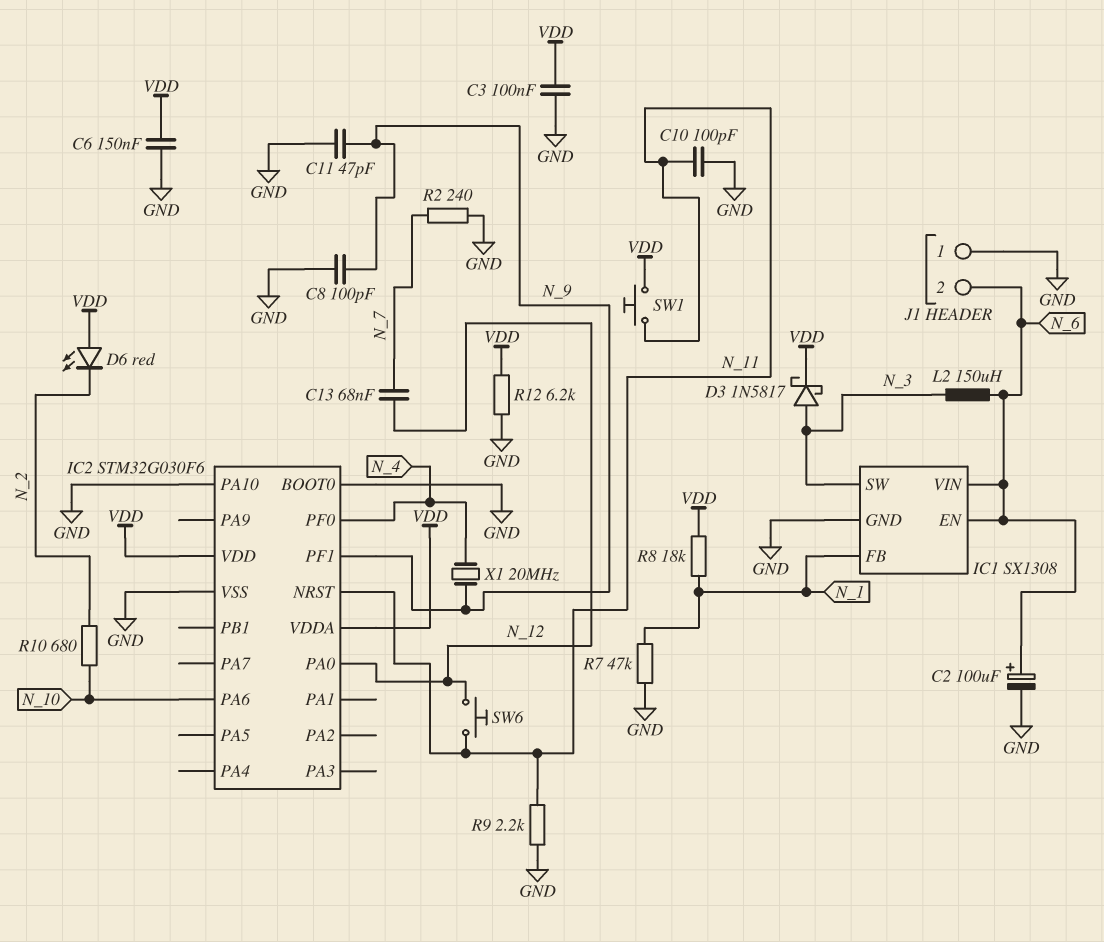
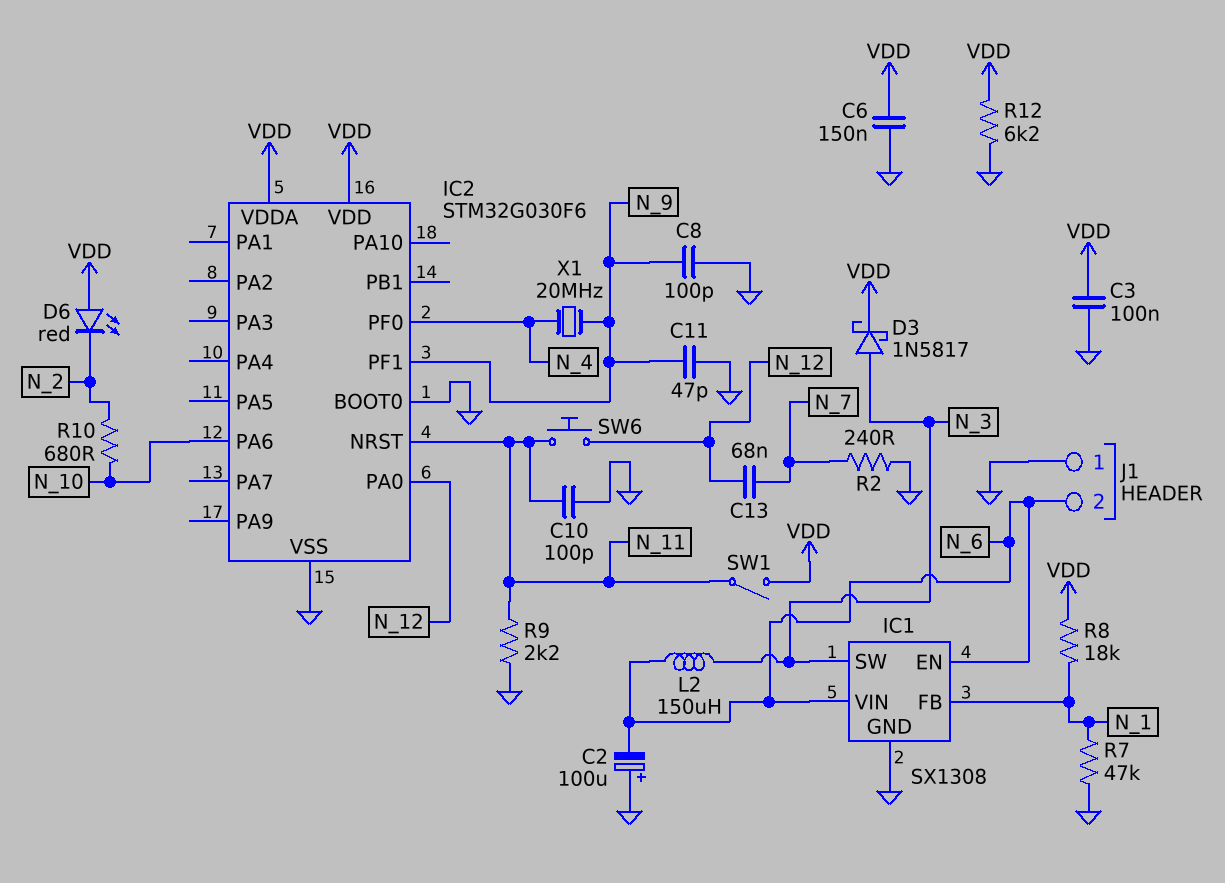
C2: 100uF (plus N_6, minus GND) -> 100uF (plus GND, minus N_6)
IC2 pin PA10: GND -> none
SW1: button (N_11, VDD) -> switch (N_11, VDD)

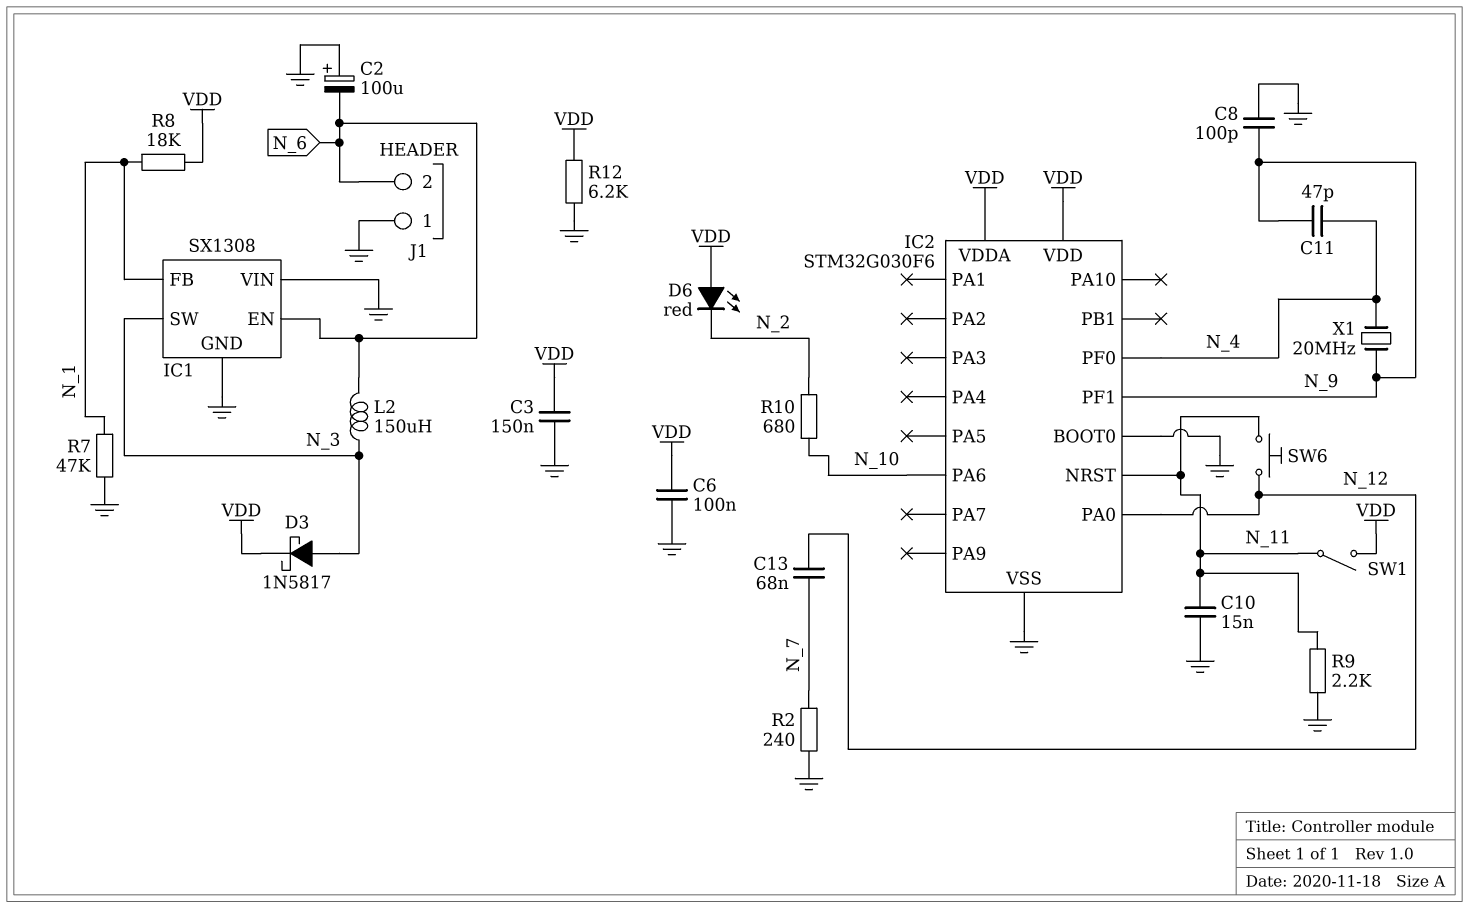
C3: 100nF (GND, VDD) -> 150nF (GND, VDD)
C6: 150nF (GND, VDD) -> 100nF (GND, VDD)
C10: 100pF (GND, N_11) -> 15nF (GND, N_11)
C11: 47pF (GND, N_9) -> 47pF (N_4, N_9)
IC1 pin VIN: N_6 -> GND

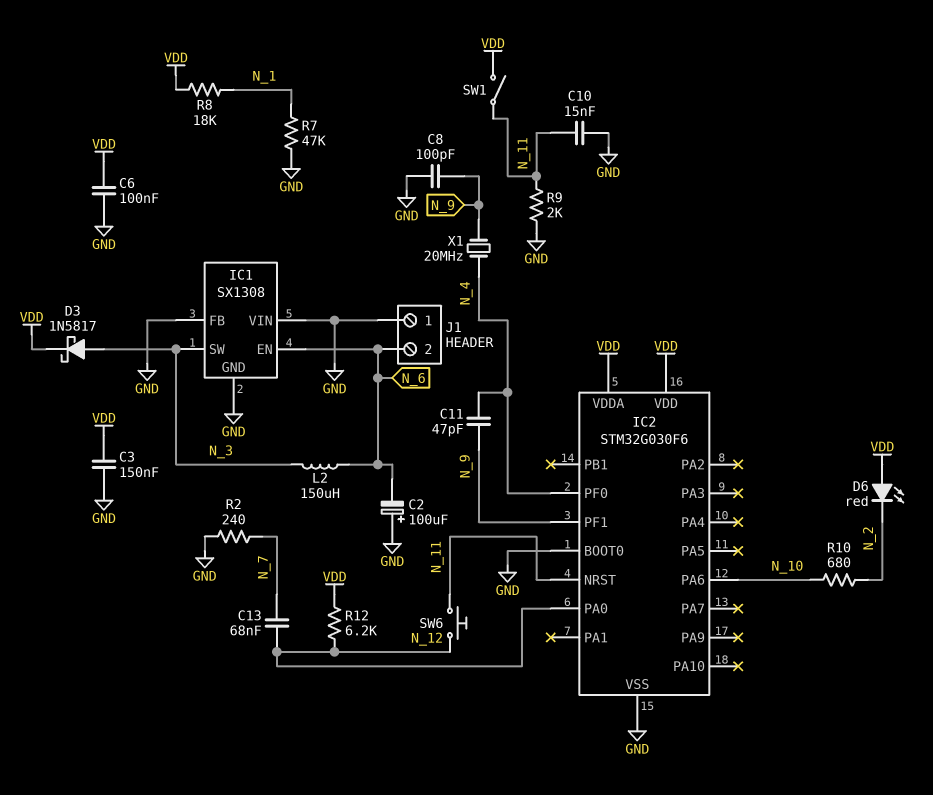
IC1 pin FB: N_1 -> GND
R9: 2.2k (GND, N_11) -> 2k (GND, N_11)
R12: 6.2k (GND, VDD) -> 6.2k (N_12, VDD)

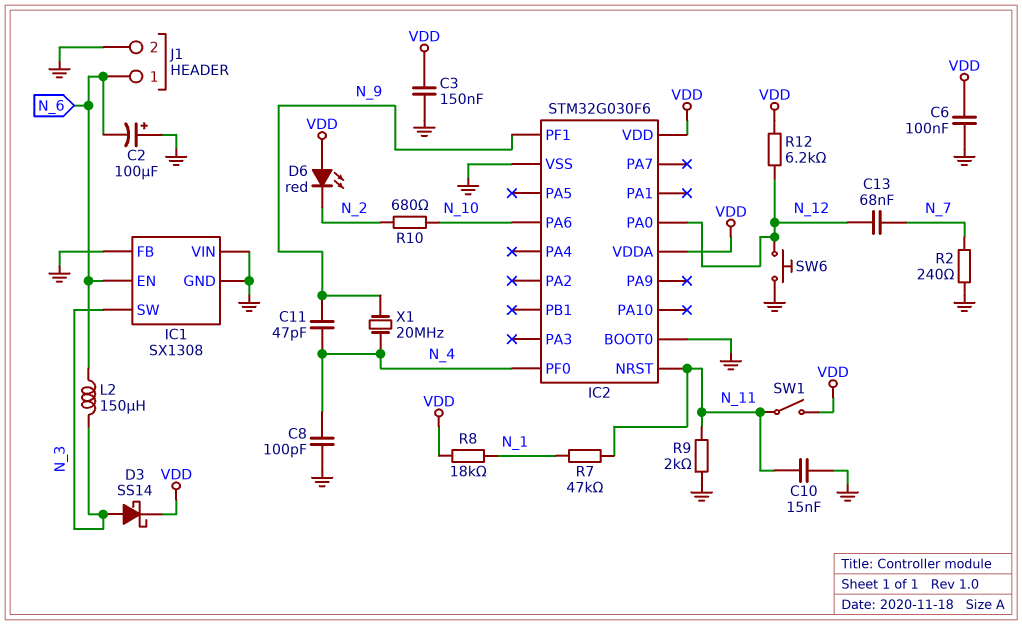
C8: 100pF (GND, N_9) -> 100pF (GND, N_4)
D3: schottky 1N5817 (A N_3, K VDD) -> schottky SS14 (A N_3, K VDD)
J1 pin 1: GND -> N_6
J1 pin 2: N_6 -> GND
R7: 47k (GND, N_1) -> 47k (N_1, N_11)
SW6: button (N_11, N_12) -> button (GND, N_12)

